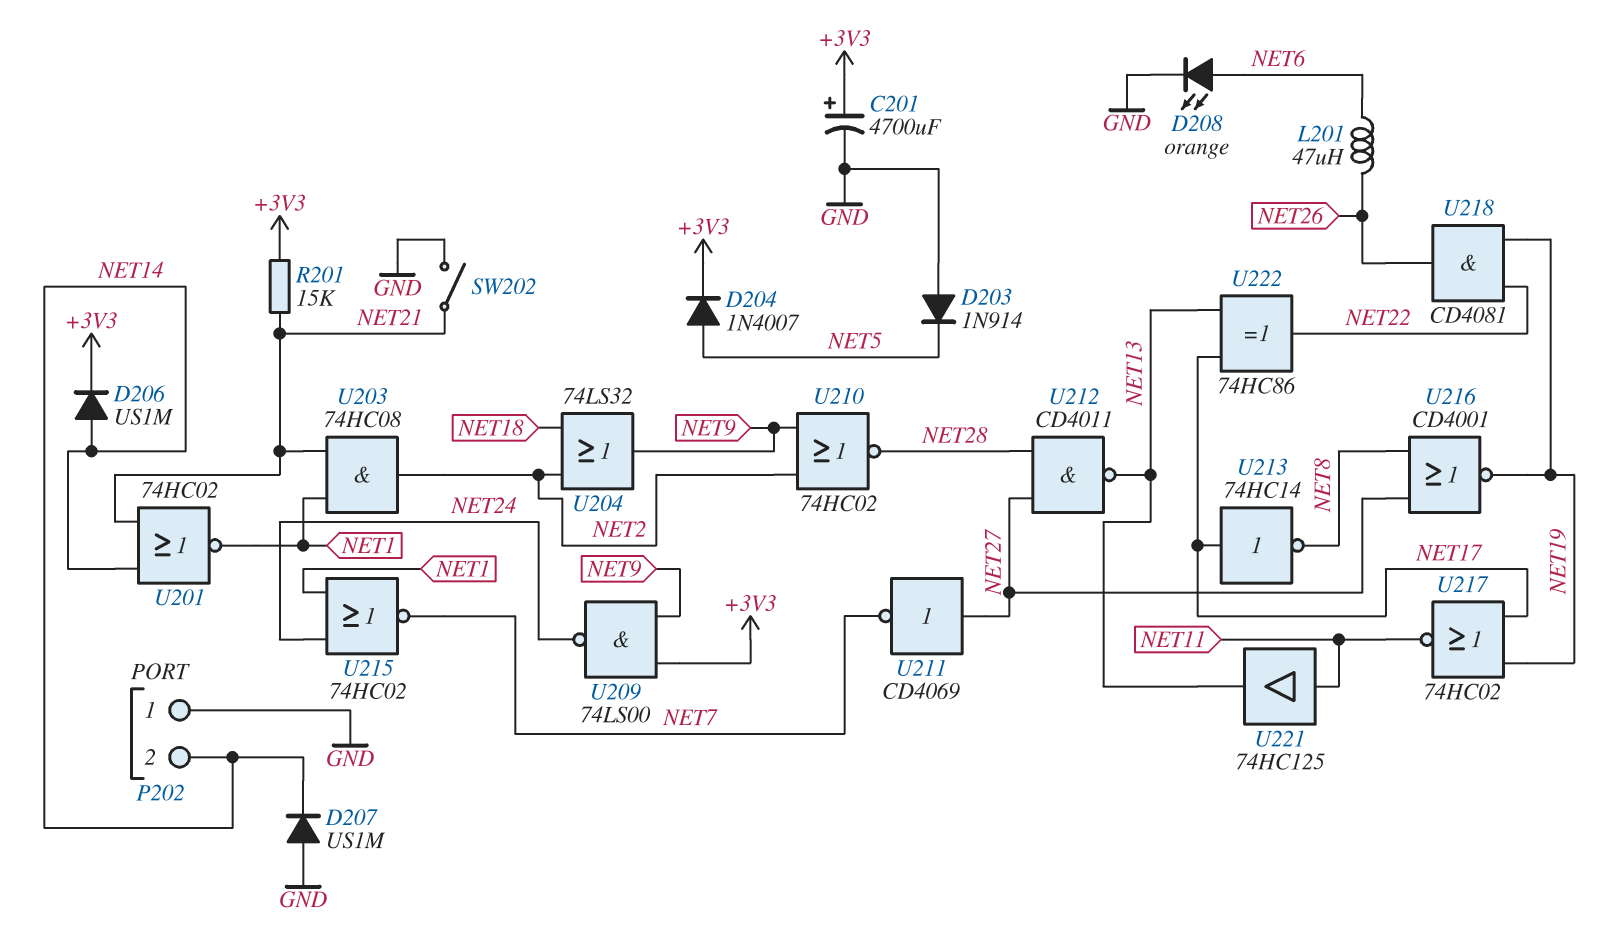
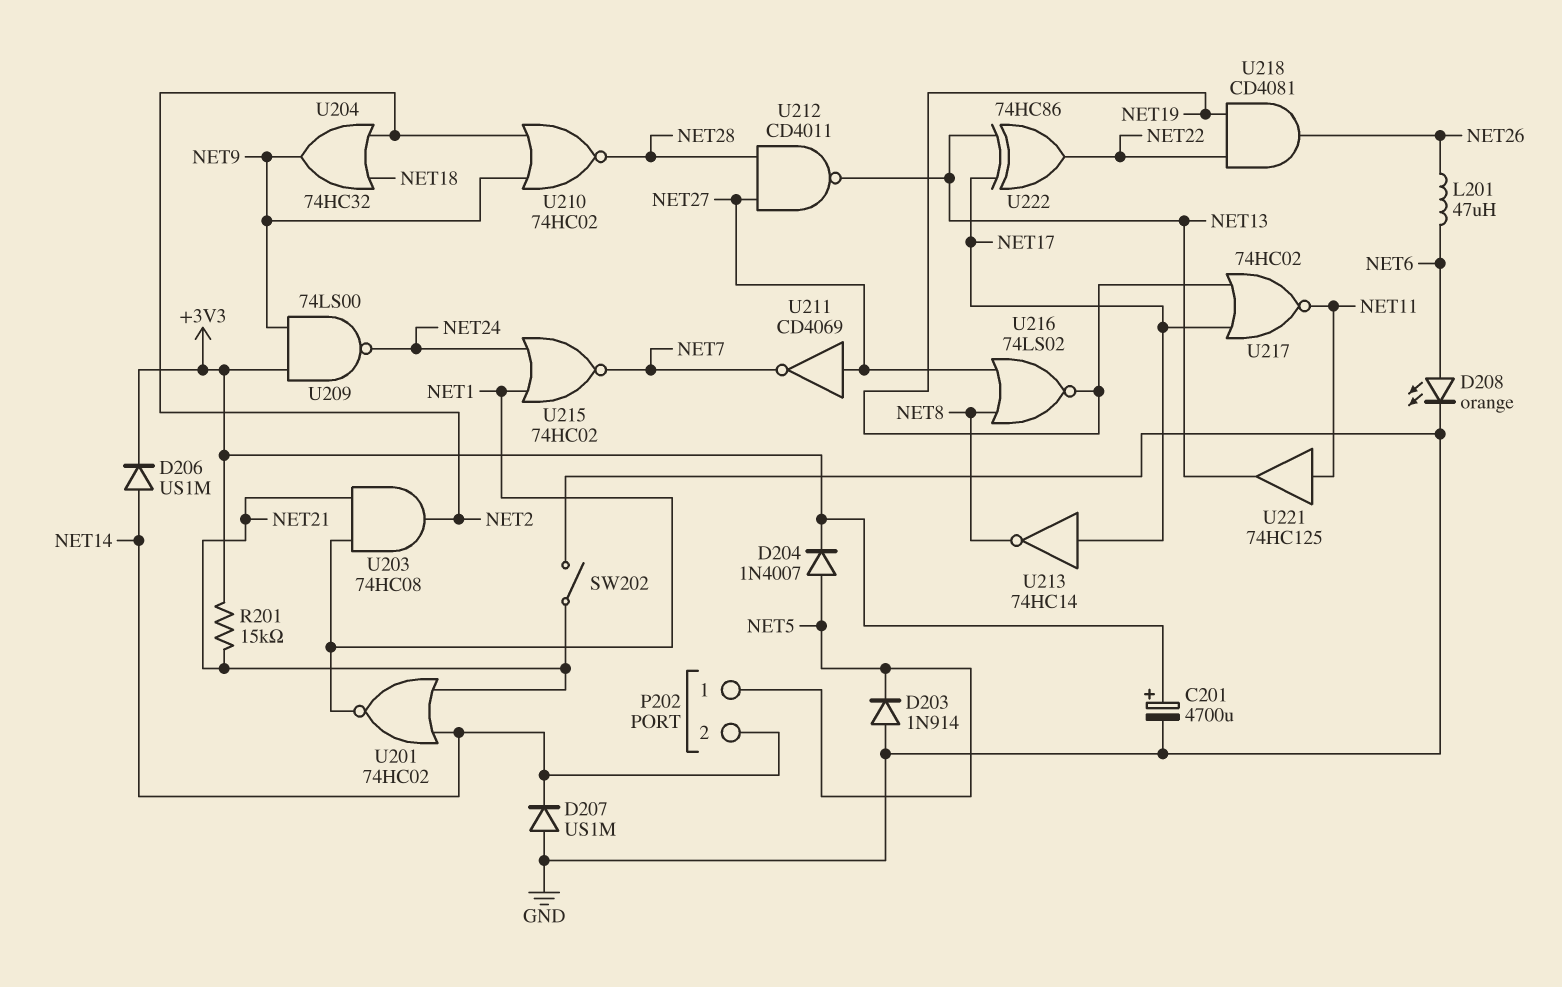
P202 pin 1: GND -> NET5
U204: OR 74LS32 (in NET2, in NET18, out NET9) -> OR 74HC32 (in NET2, in NET18, out NET9)
U216: NOR CD4001 (in NET8, in NET27, out NET19) -> NOR 74LS02 (in NET8, in NET27, out NET19)

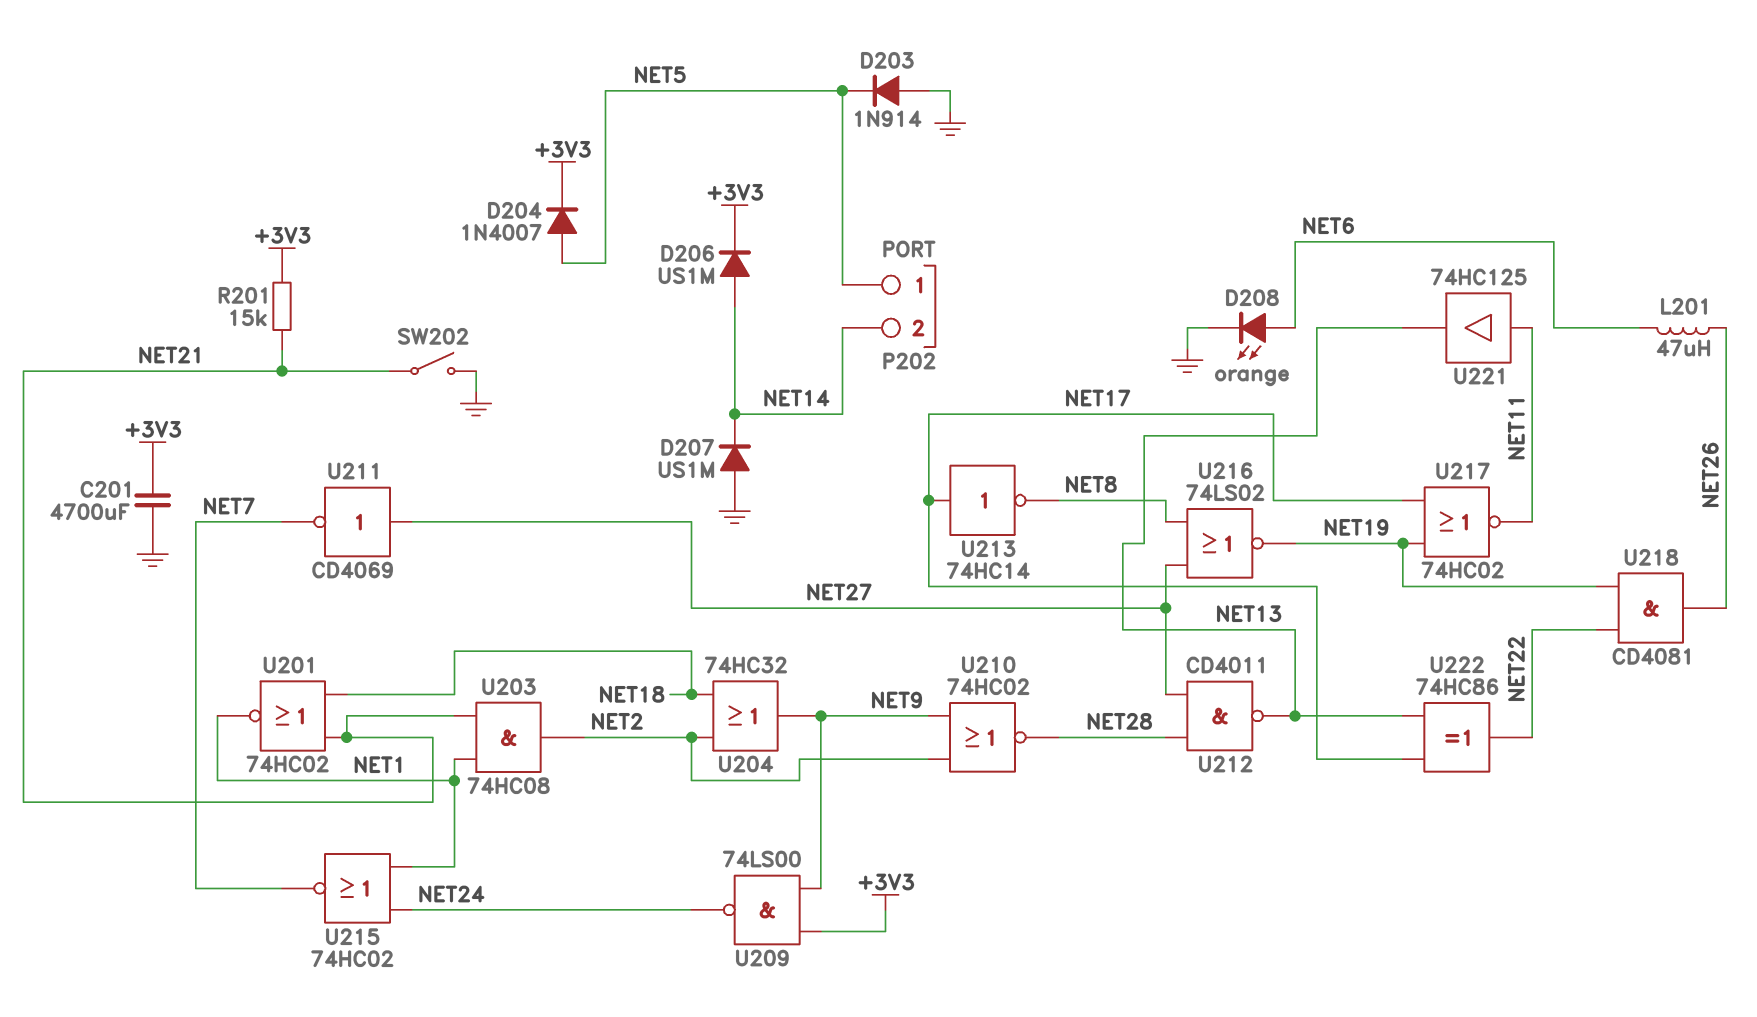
C201: 4700uF (plus +3V3, minus GND) -> 4700uF (+3V3, GND)
U201: NOR 74HC02 (in NET14, in NET21, out NET1) -> NOR 74HC02 (in NET18, in NET21, out NET1)

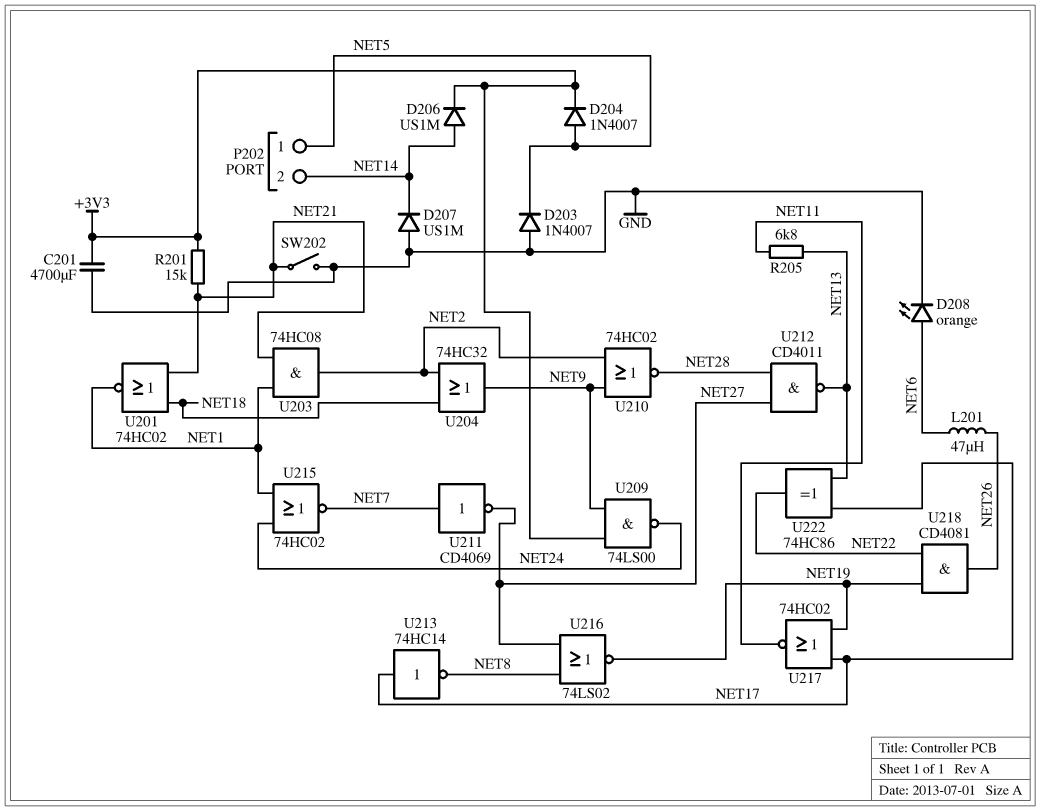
D203: diode 1N914 (A GND, K NET5) -> diode 1N4007 (A GND, K NET5)
R205: none -> 6.8k (NET11, NET13)
U211: NOT CD4069 (in NET27, out NET7) -> NOT CD4069 (in NET7, out NET27)
U221: buffer 74HC125 (in NET11, out NET13) -> none

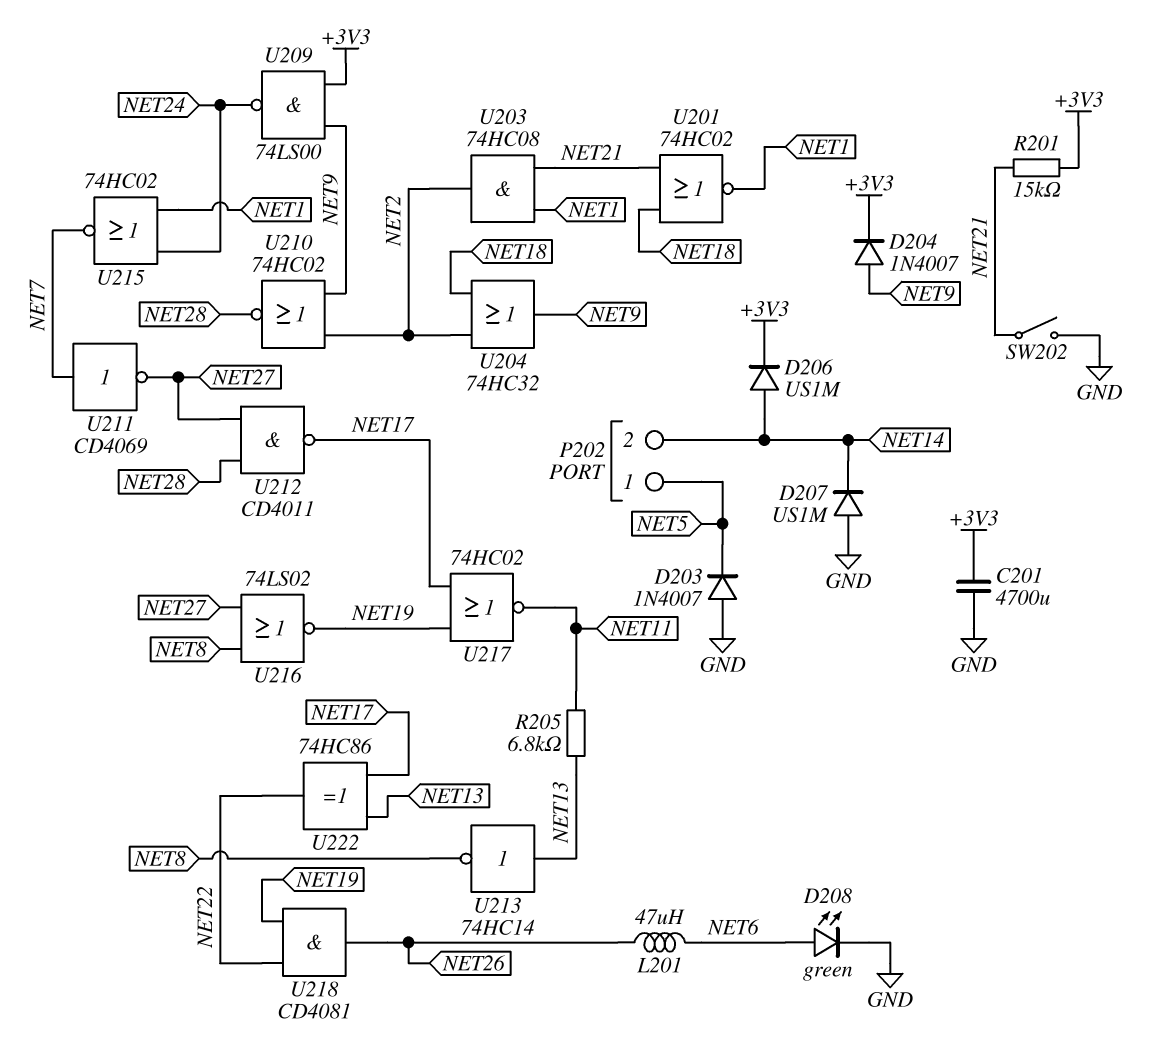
D204: diode 1N4007 (A NET5, K +3V3) -> diode 1N4007 (A NET9, K +3V3)
D208: LED orange (A NET6, K GND) -> LED green (A NET6, K GND)
U212: NAND CD4011 (in NET27, in NET28, out NET13) -> NAND CD4011 (in NET27, in NET28, out NET17)
U213: NOT 74HC14 (in NET17, out NET8) -> NOT 74HC14 (in NET13, out NET8)

